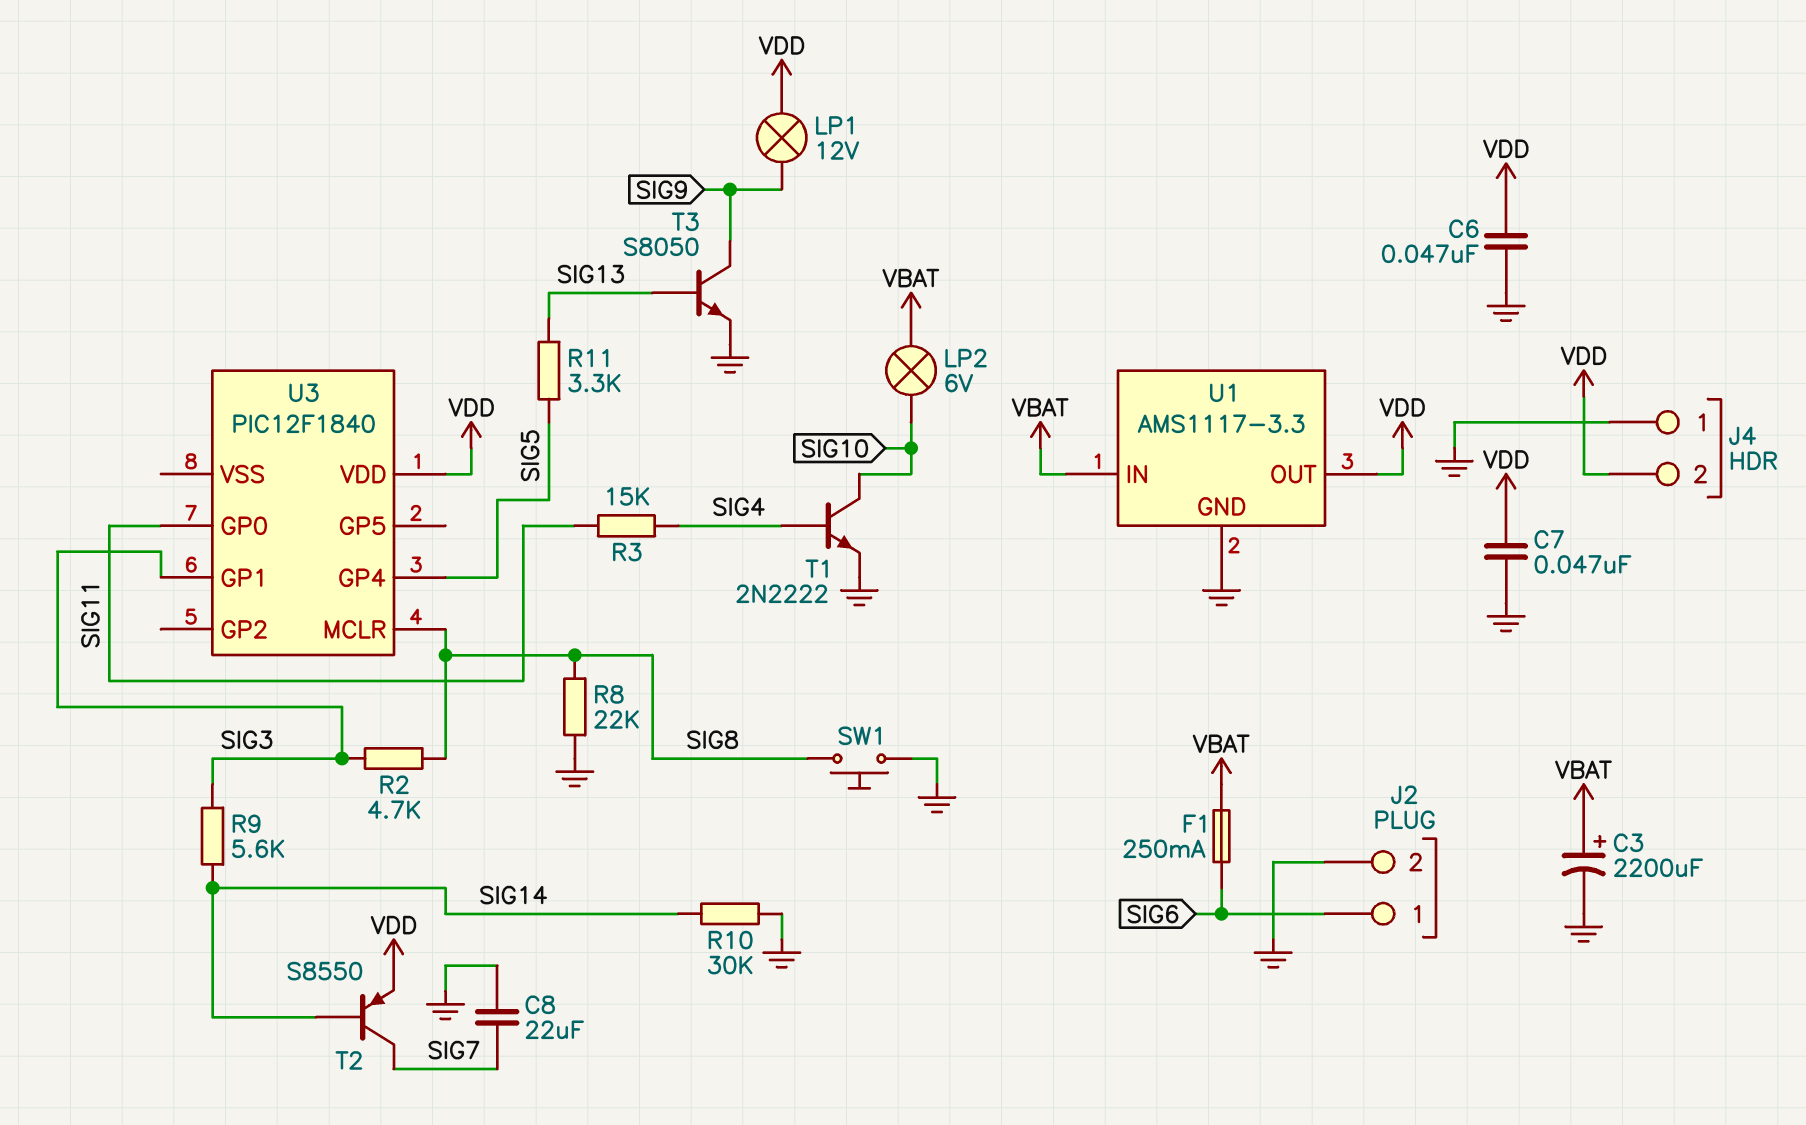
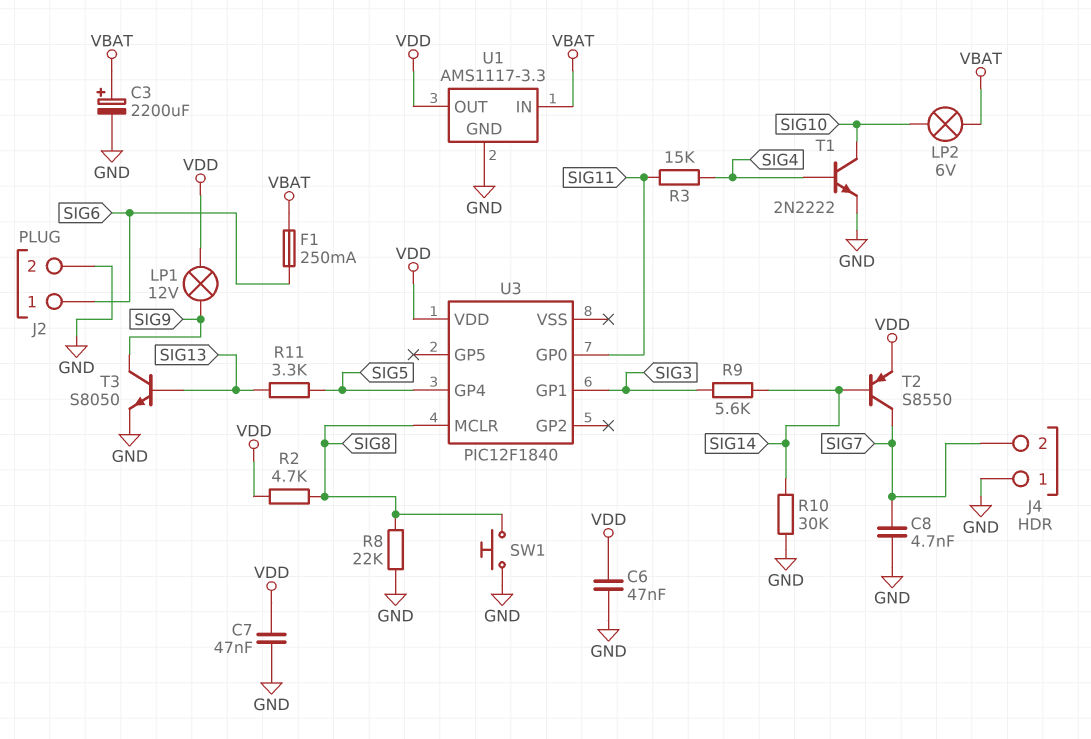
C8: 22uF (GND, SIG7) -> 4.7nF (GND, SIG7)
J4 pin 2: VDD -> SIG7
R2: 4.7k (SIG3, SIG8) -> 4.7k (SIG8, VDD)

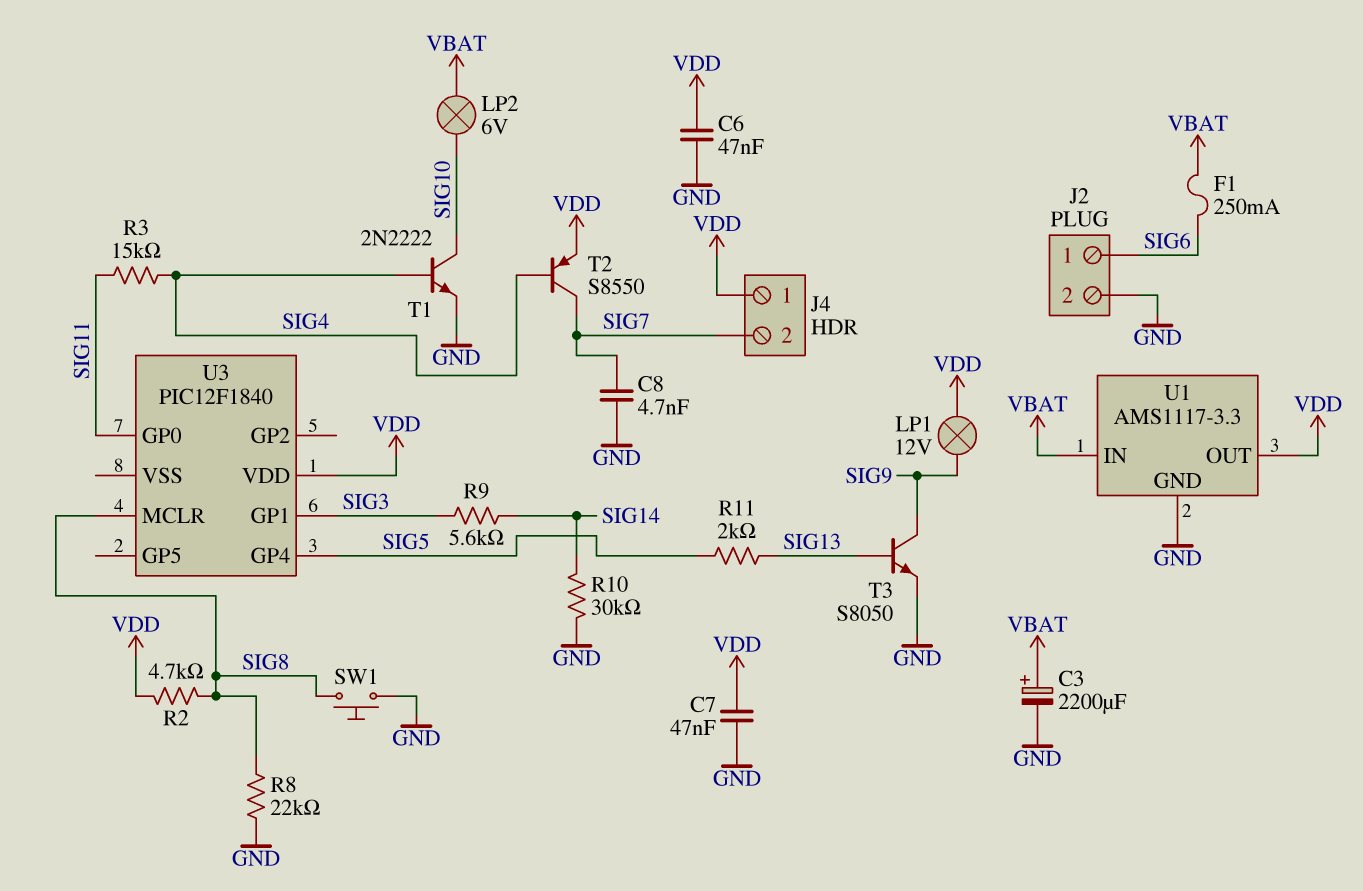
J4 pin 1: GND -> VDD
R11: 3.3k (SIG5, SIG13) -> 2k (SIG5, SIG13)
T2: PNP S8550 (B SIG14, C SIG7, E VDD) -> PNP S8550 (B SIG4, C SIG7, E VDD)

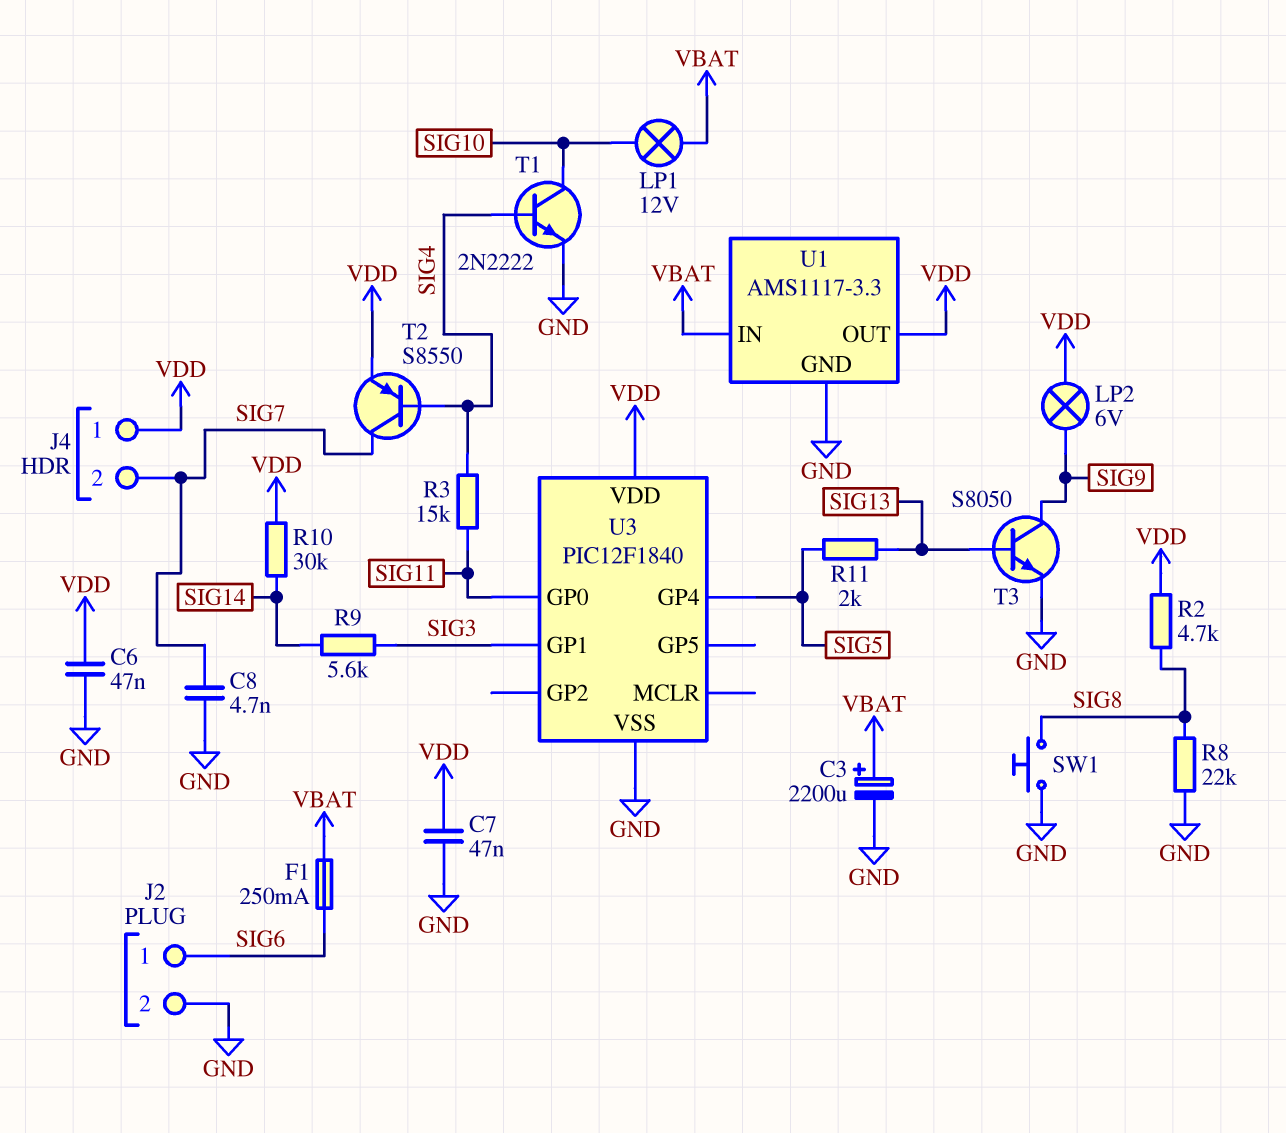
LP1: lamp 12V (SIG9, VDD) -> lamp 12V (SIG10, VBAT)
LP2: lamp 6V (SIG10, VBAT) -> lamp 6V (SIG9, VDD)
R10: 30k (GND, SIG14) -> 30k (SIG14, VDD)
U3 pin MCLR: SIG8 -> none
U3 pin VSS: none -> GND

